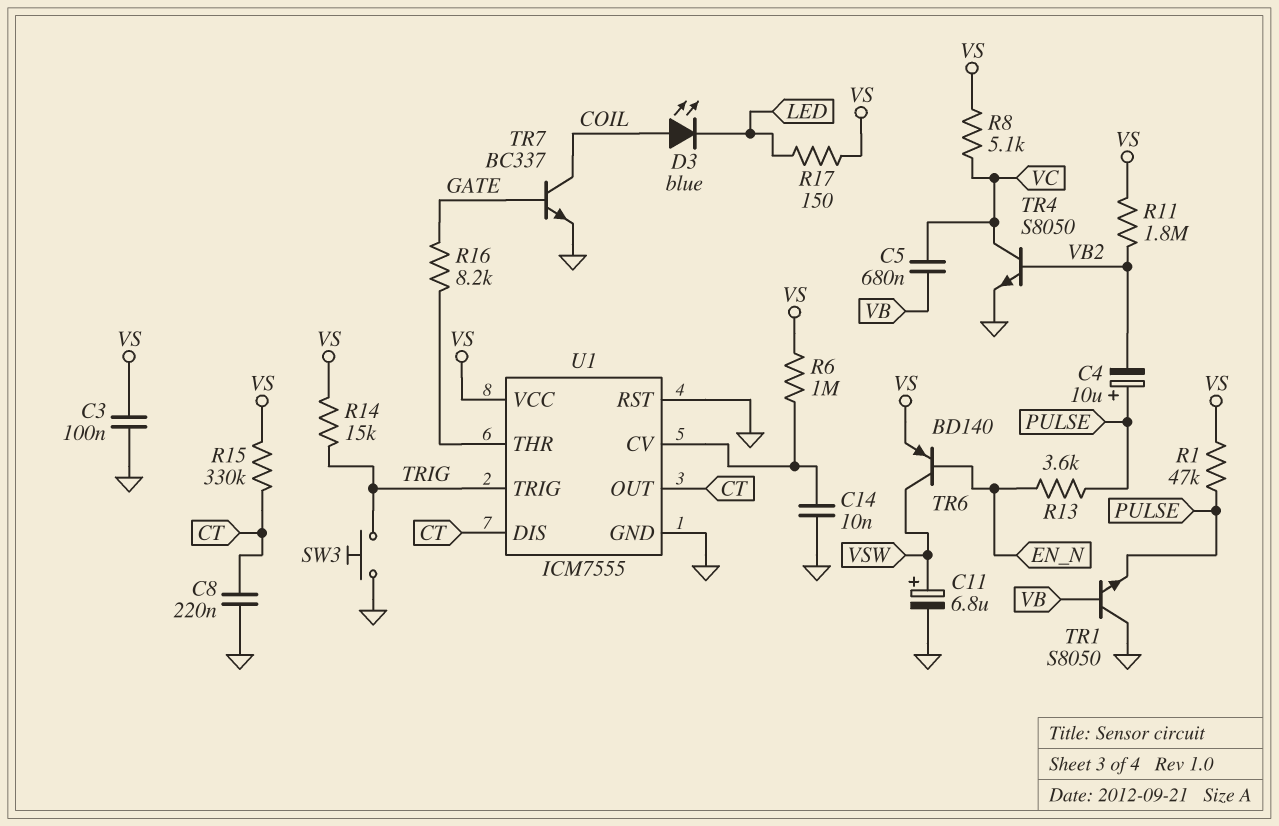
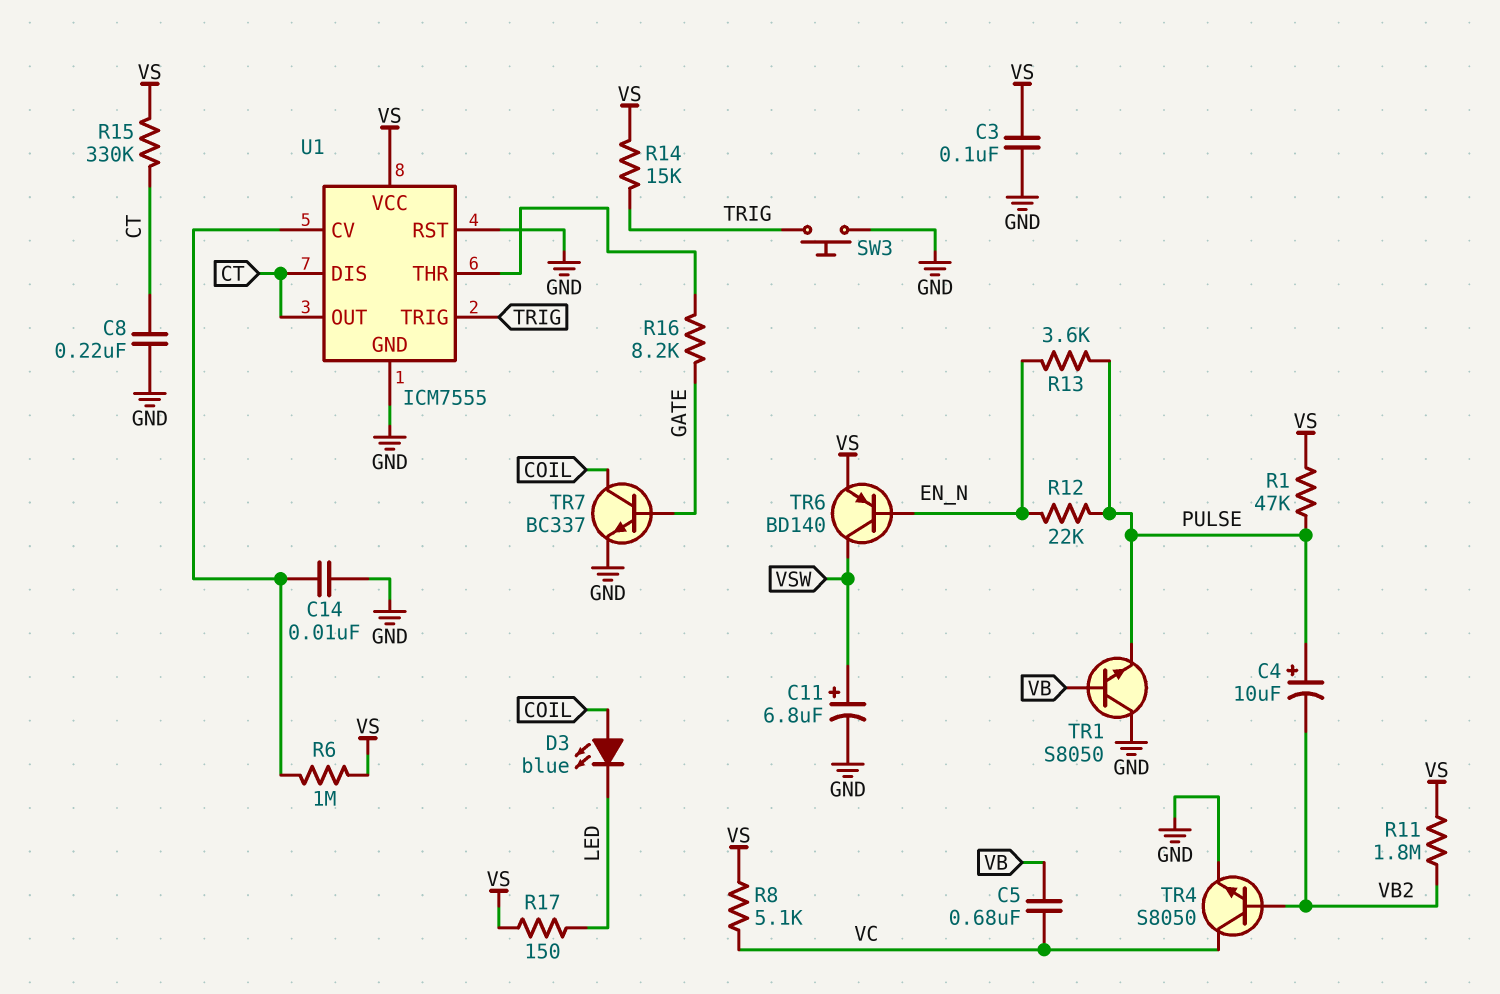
R12: none -> 22k (EN_N, PULSE)

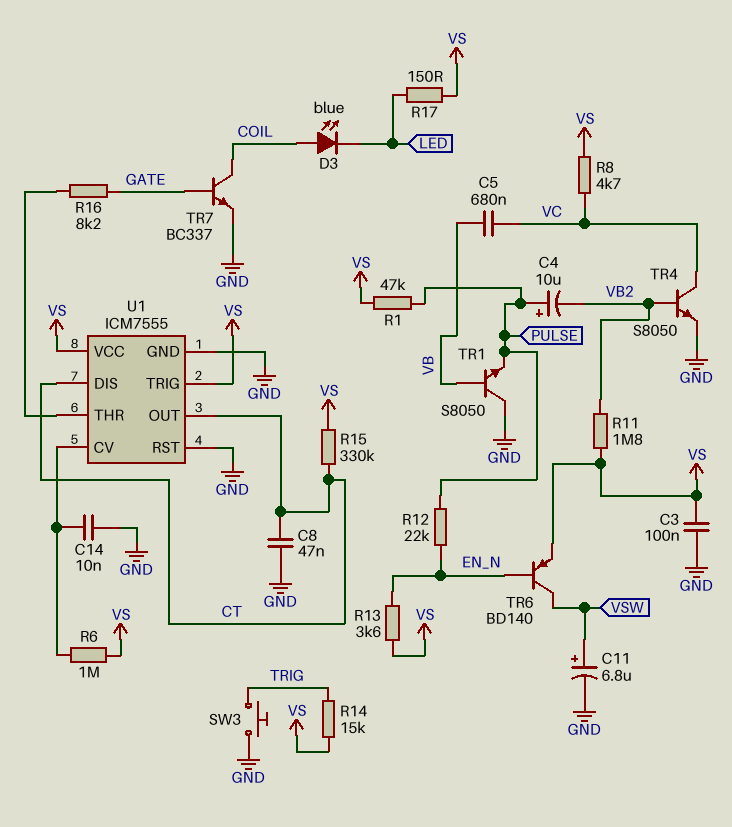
C8: 220nF (CT, GND) -> 47nF (CT, GND)
R8: 5.1k (VC, VS) -> 4.7k (VC, VS)
R13: 3.6k (EN_N, PULSE) -> 3.6k (EN_N, VS)
U1 pin TRIG: TRIG -> VS

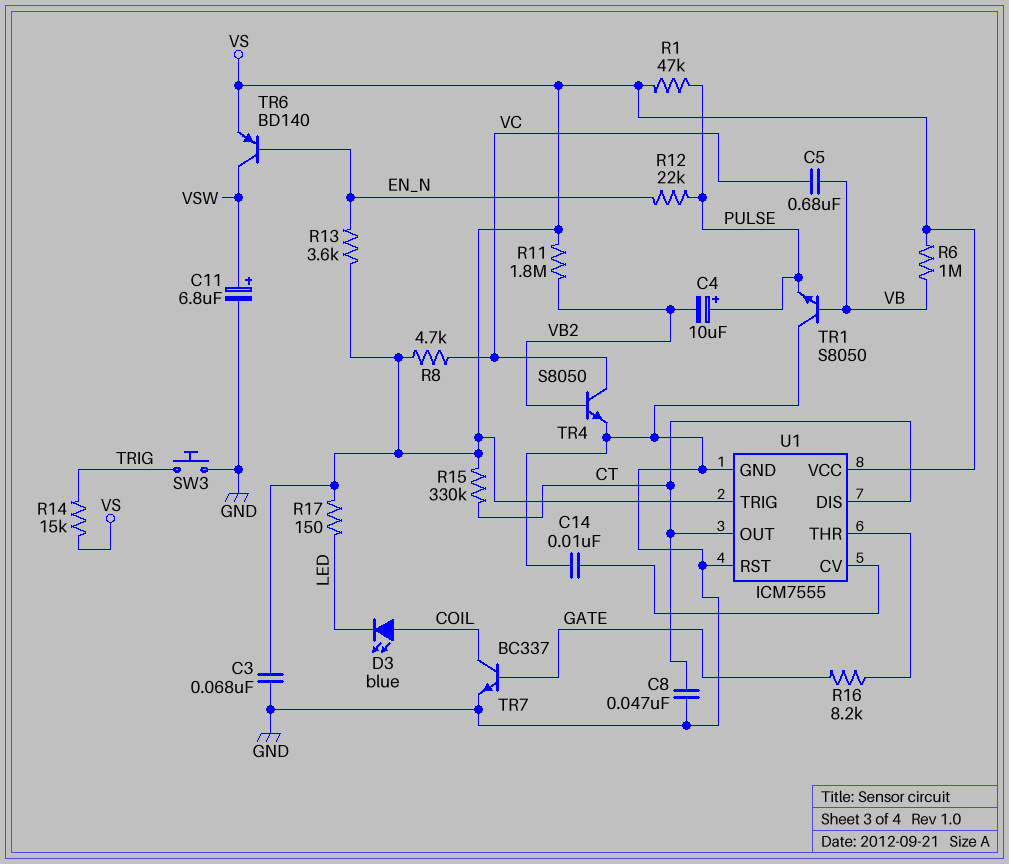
C3: 100nF (GND, VS) -> 68nF (GND, VS)
R6: 1M (U1/CV, VS) -> 1M (VB, VS)

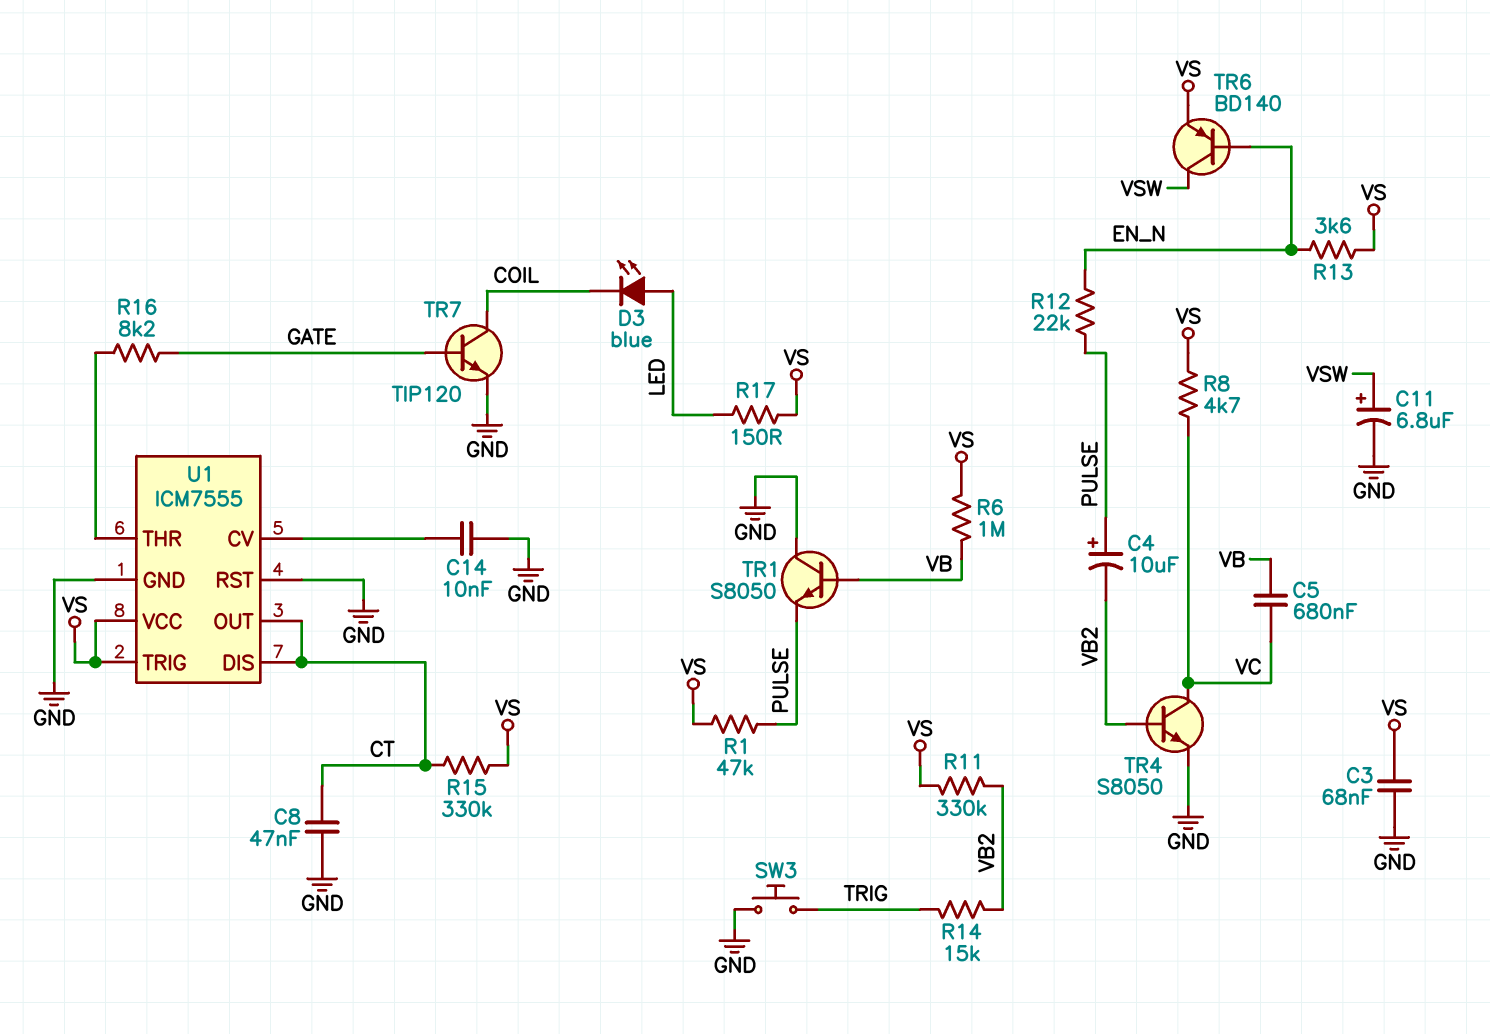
D3: LED blue (A COIL, K LED) -> LED blue (A LED, K COIL)
R11: 1.8M (VB2, VS) -> 330k (VB2, VS)
R14: 15k (TRIG, VS) -> 15k (TRIG, VB2)
TR7: NPN BC337 (B GATE, C COIL, E GND) -> NPN TIP120 (B GATE, C COIL, E GND)

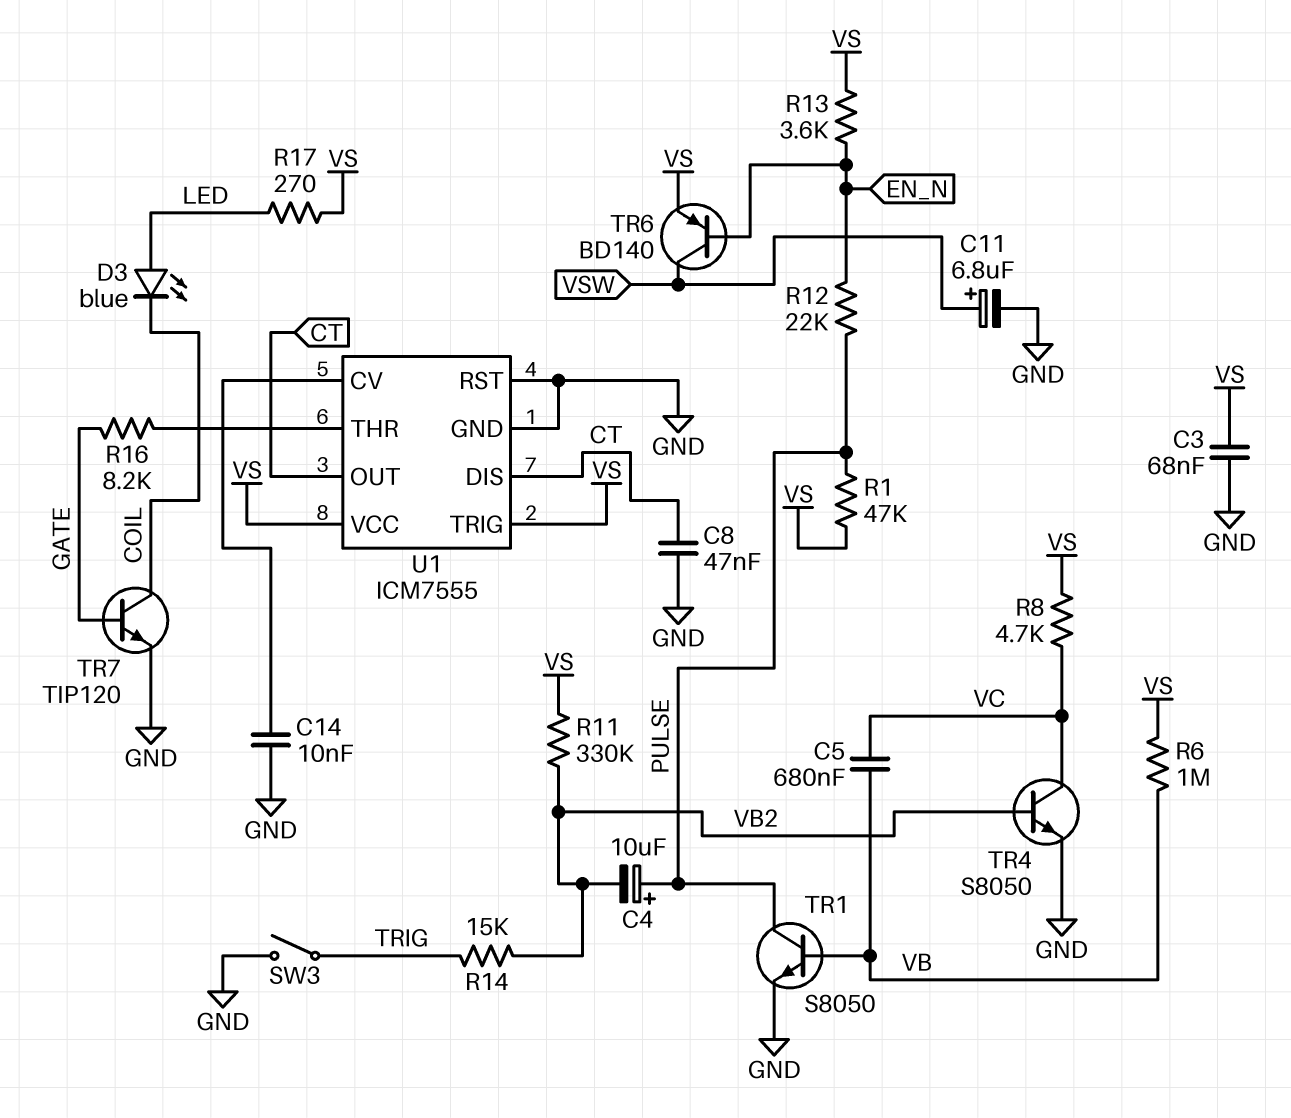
R15: 330k (CT, VS) -> none
R17: 150 (LED, VS) -> 270 (LED, VS)
SW3: button (GND, TRIG) -> switch (GND, TRIG)
TR1: NPN S8050 (B VB, C GND, E PULSE) -> NPN S8050 (B VB, C PULSE, E GND)

